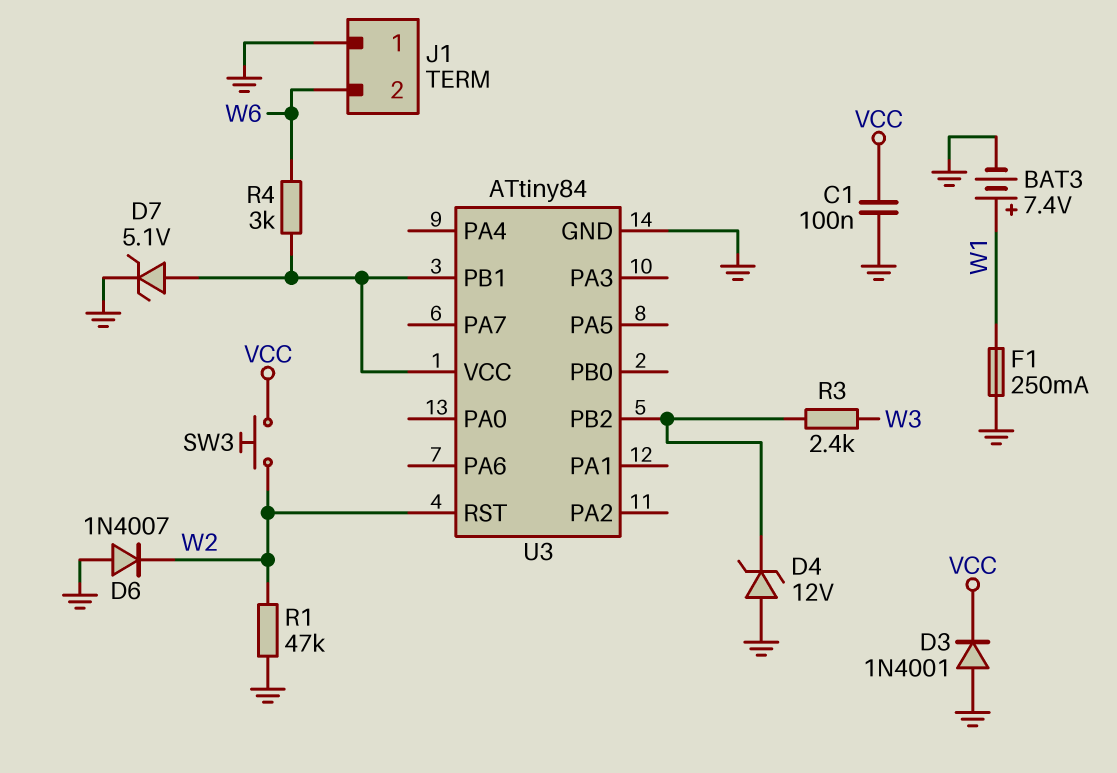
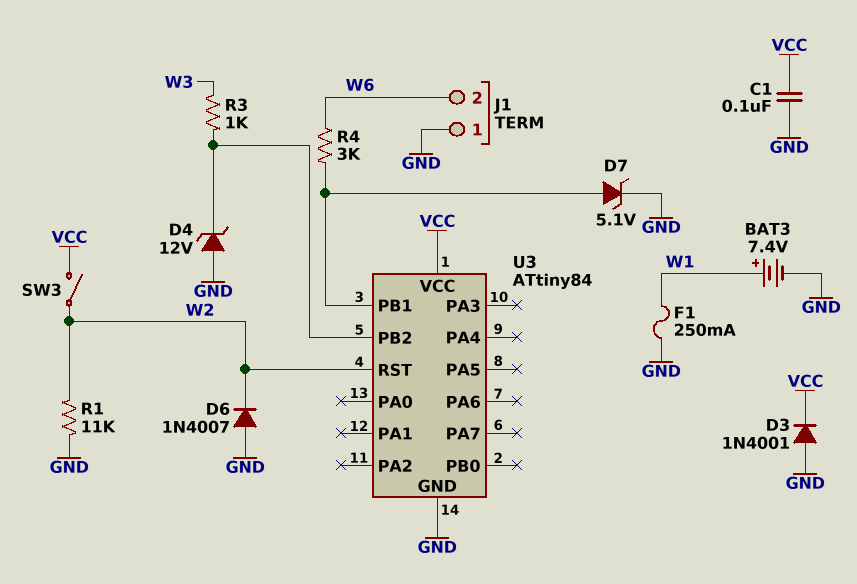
R1: 47k (GND, W2) -> 11k (GND, W2)
R3: 2.4k (U3/PB2, W3) -> 1k (U3/PB2, W3)
SW3: button (VCC, W2) -> switch (VCC, W2)
U3 pin VCC: U3/PB1 -> VCC

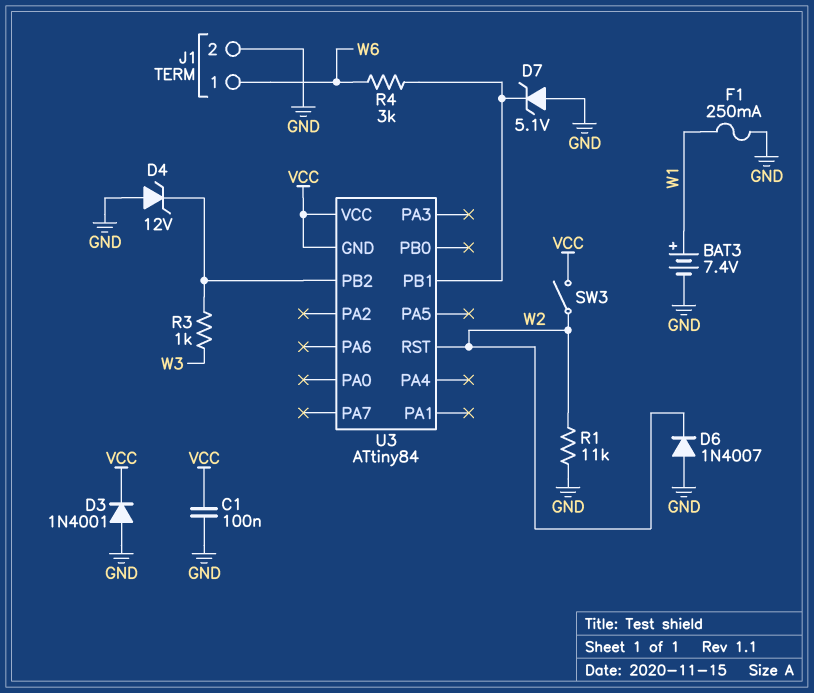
D7: zener 5.1V (A U3/PB1, K GND) -> zener 5.1V (A GND, K U3/PB1)
J1 pin 1: GND -> W6
J1 pin 2: W6 -> GND
U3 pin GND: GND -> VCC

